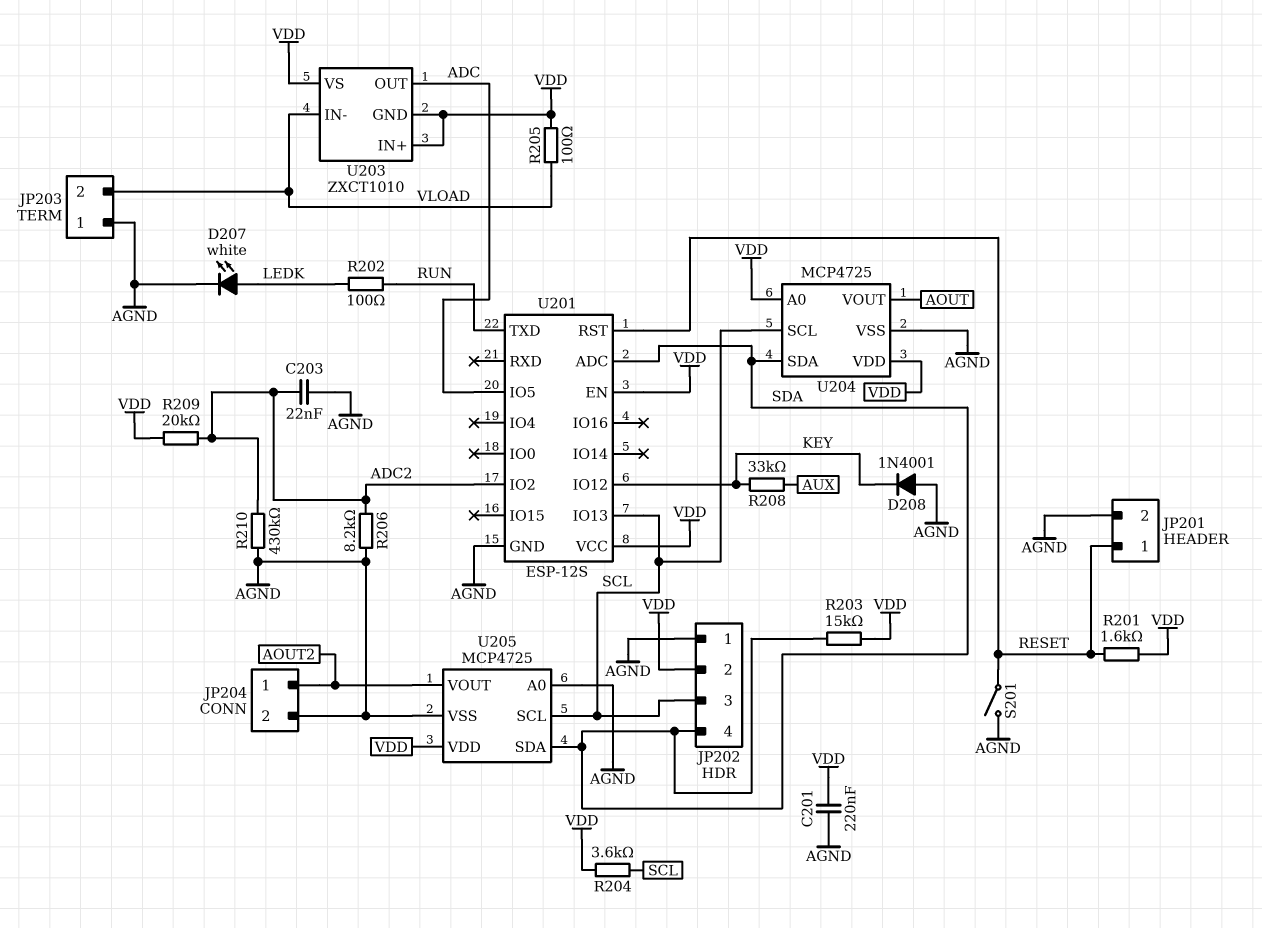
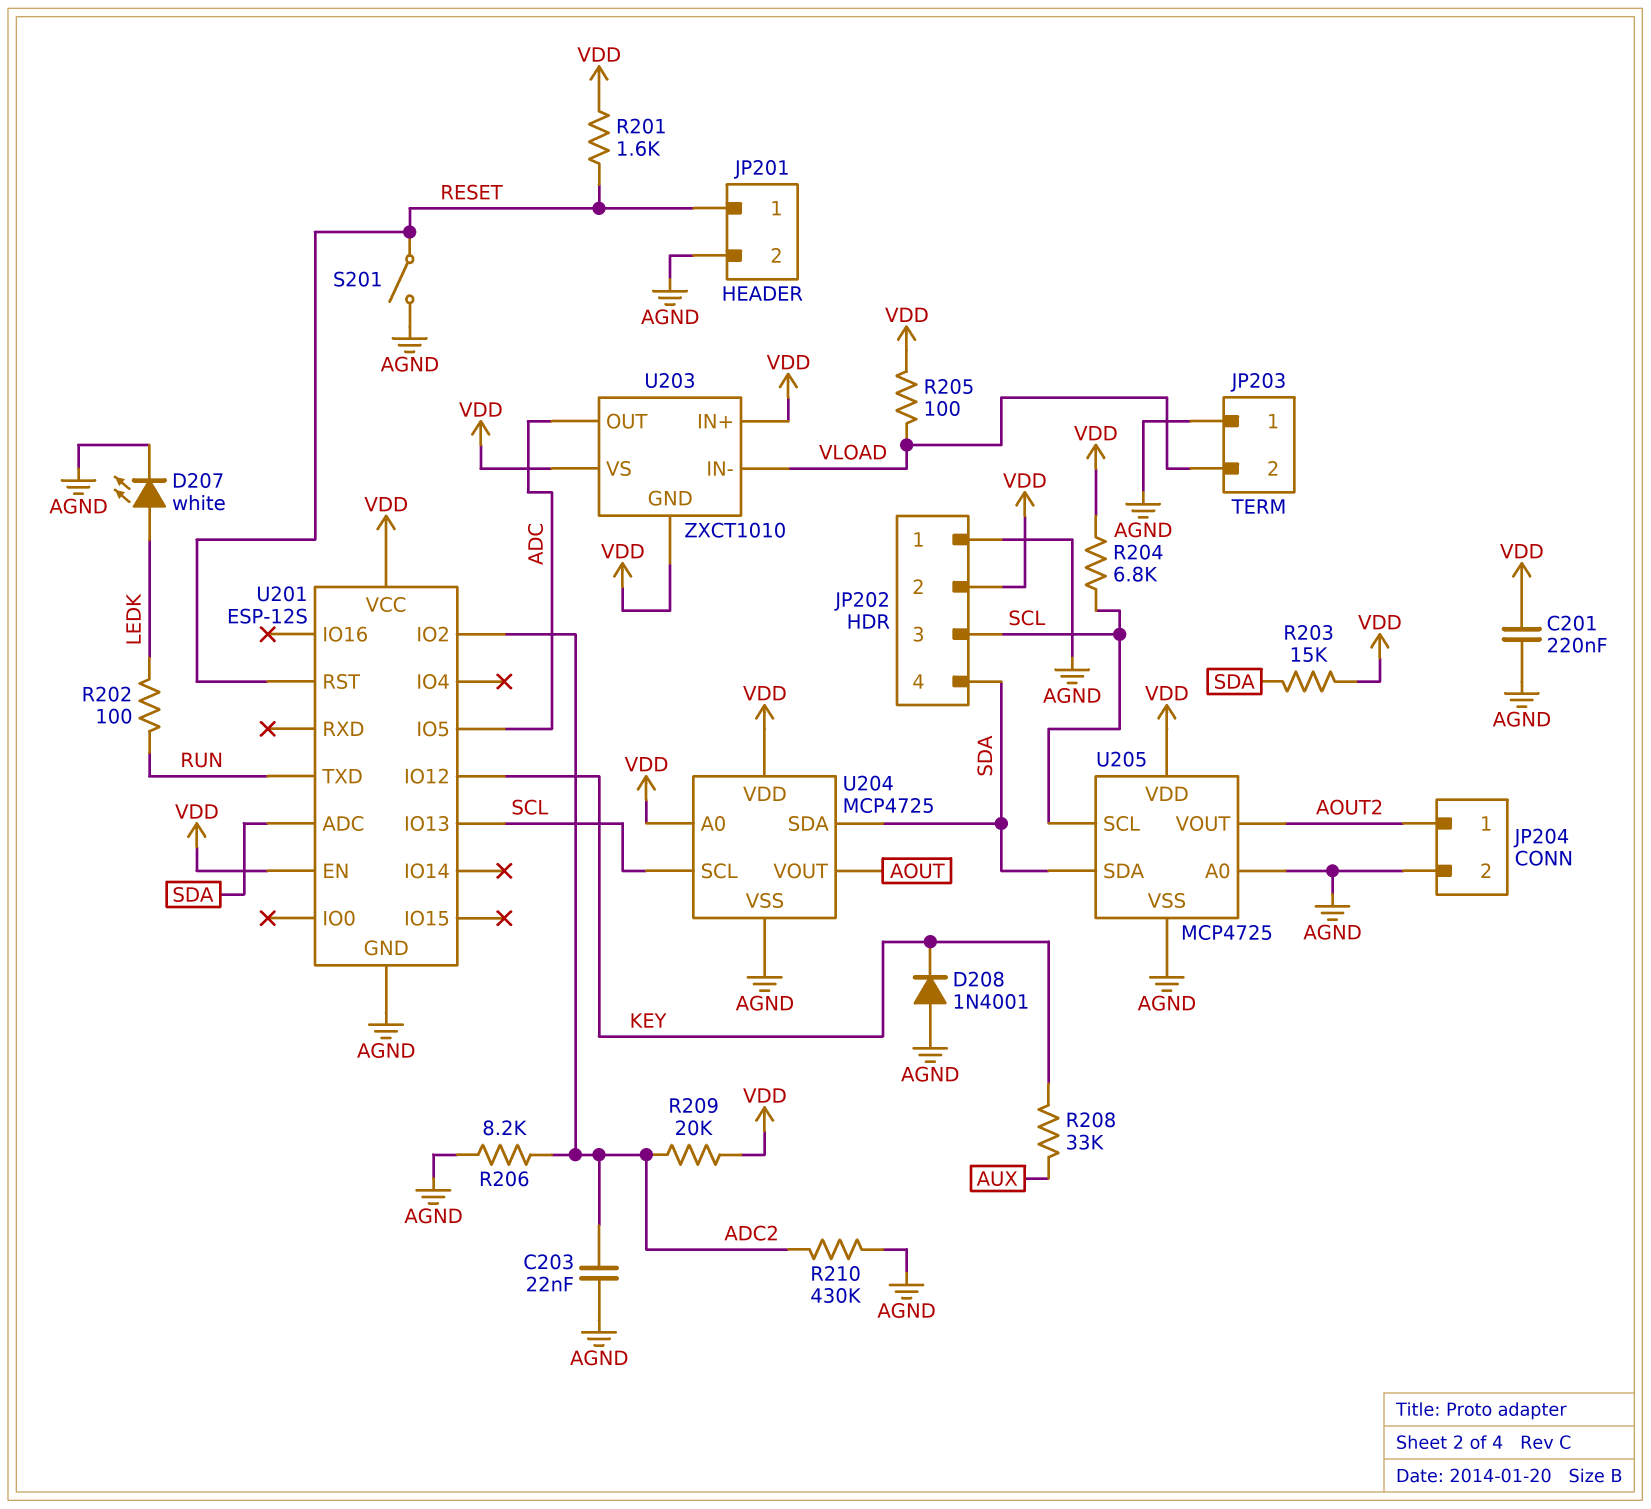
R204: 3.6k (SCL, VDD) -> 6.8k (SCL, VDD)

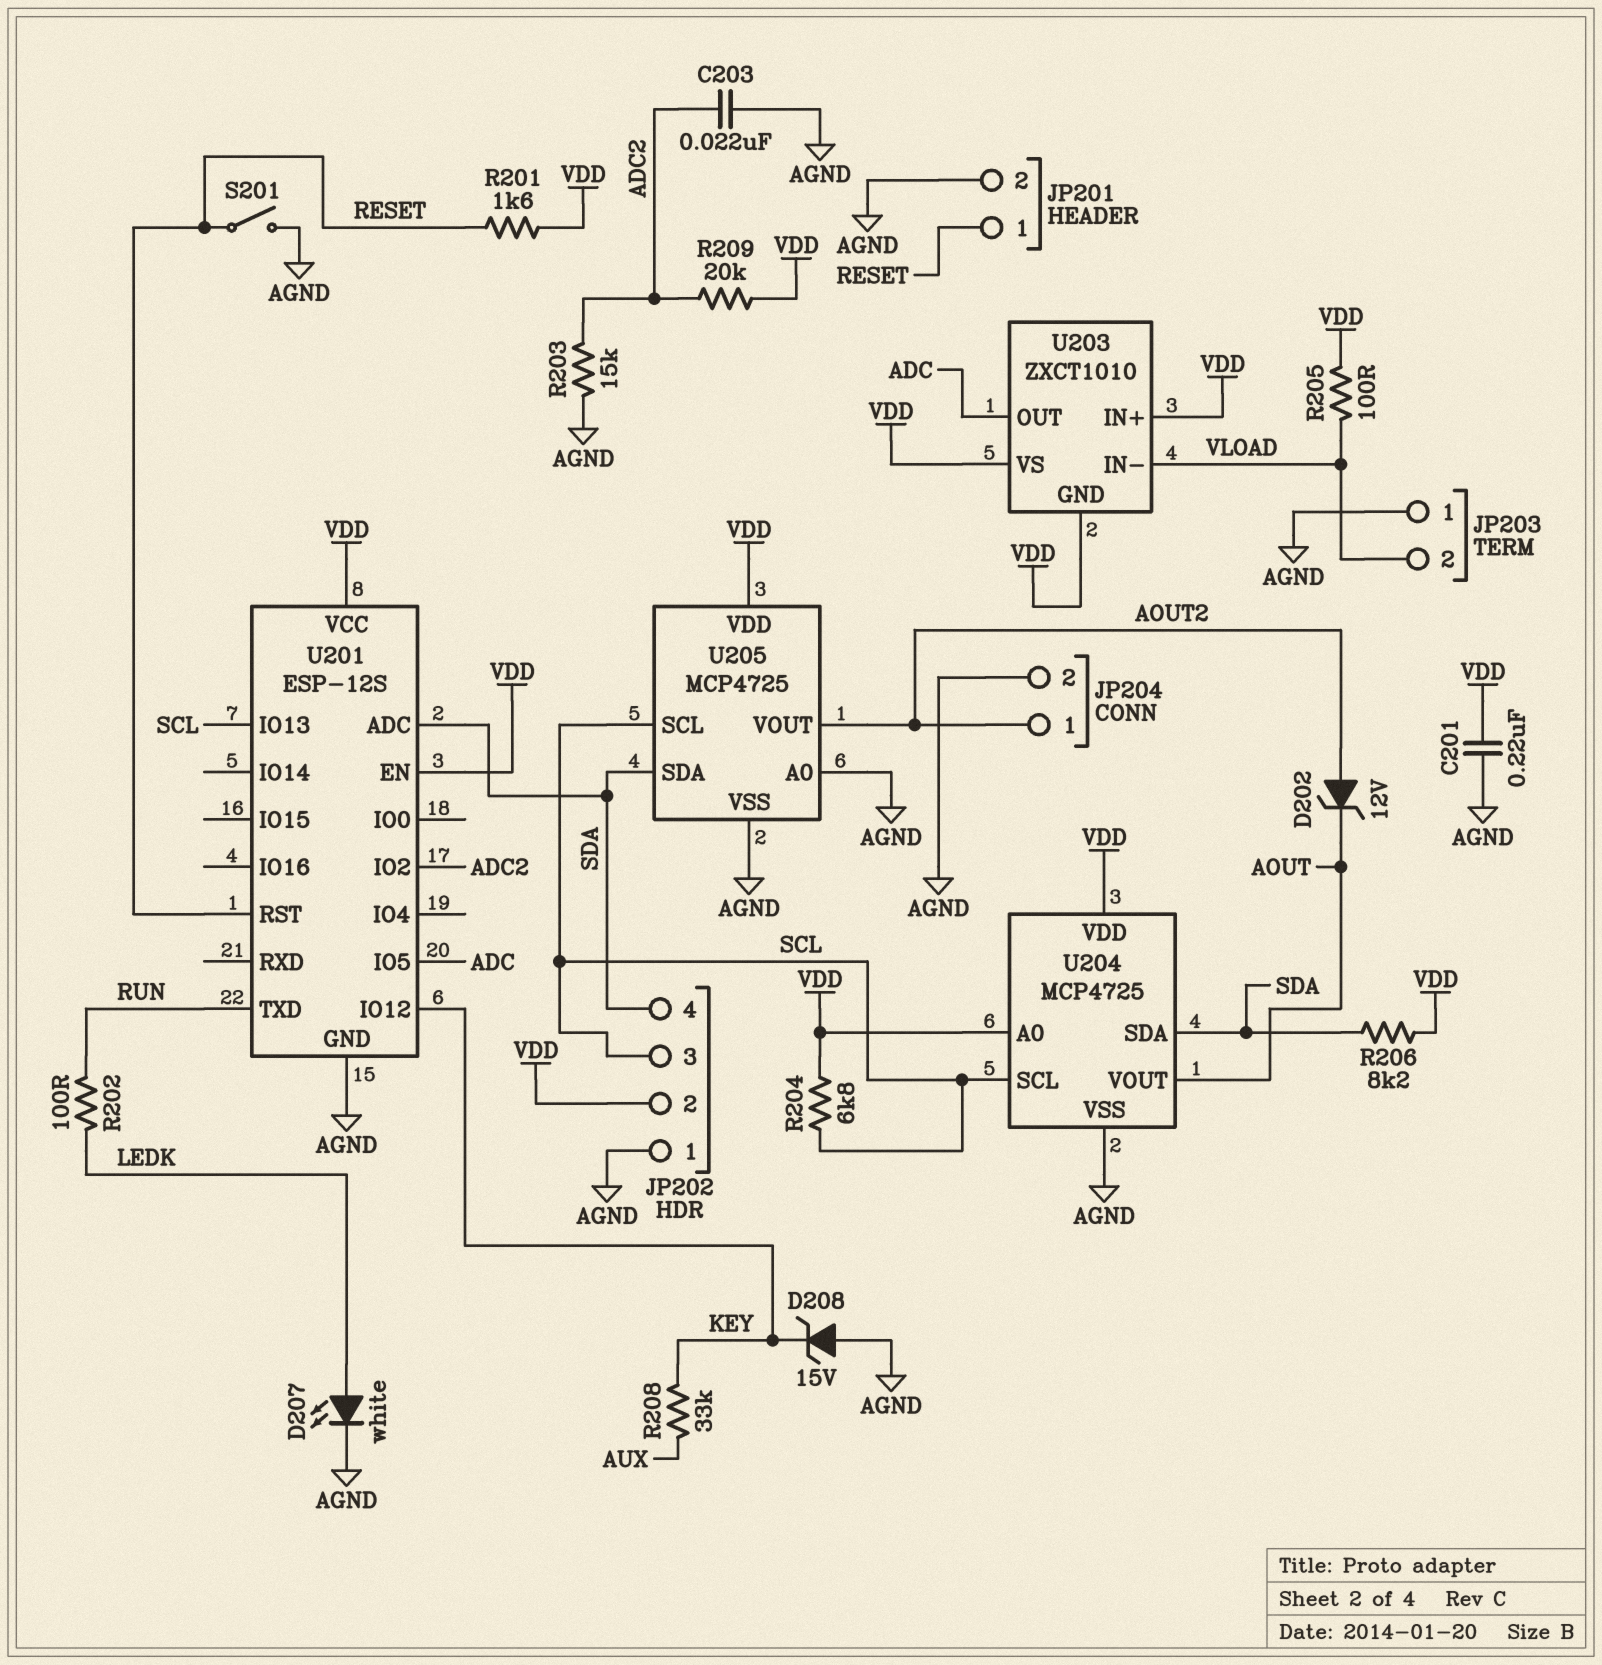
D202: none -> zener 12V (A AOUT2, K AOUT)
D208: diode 1N4001 (A AGND, K KEY) -> zener 15V (A AGND, K KEY)
R203: 15k (SDA, VDD) -> 15k (ADC2, AGND)
R206: 8.2k (ADC2, AGND) -> 8.2k (SDA, VDD)
R210: 430k (ADC2, AGND) -> none

